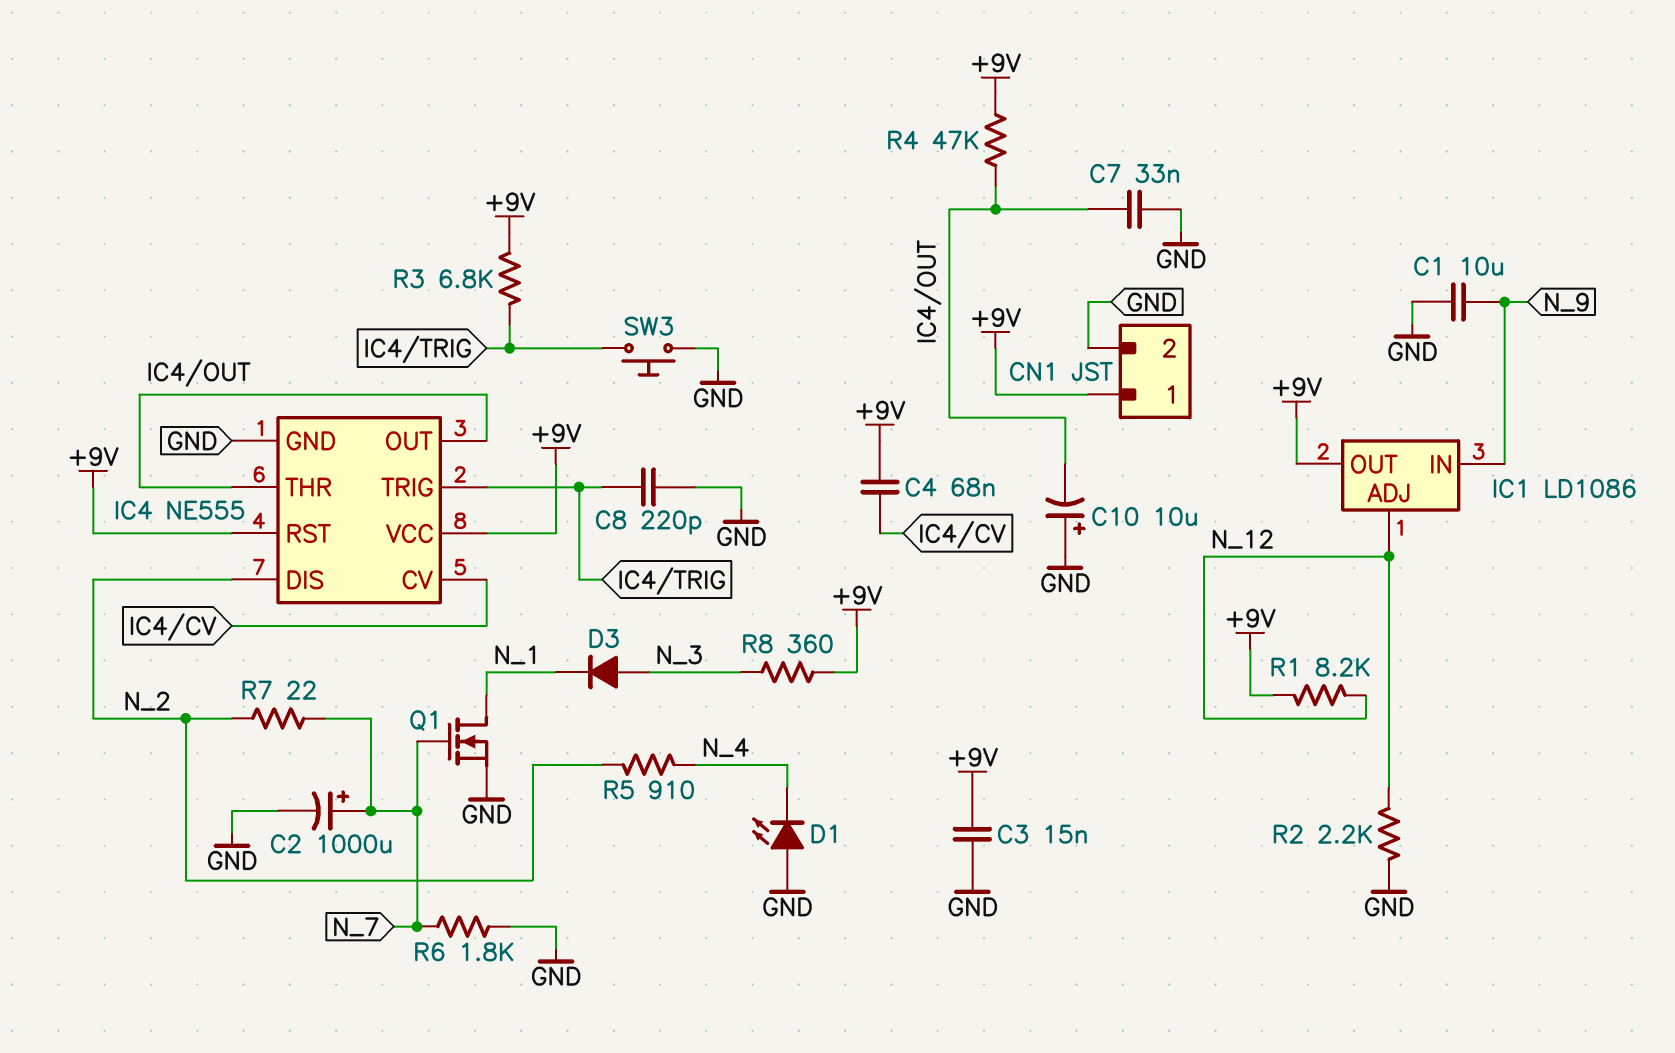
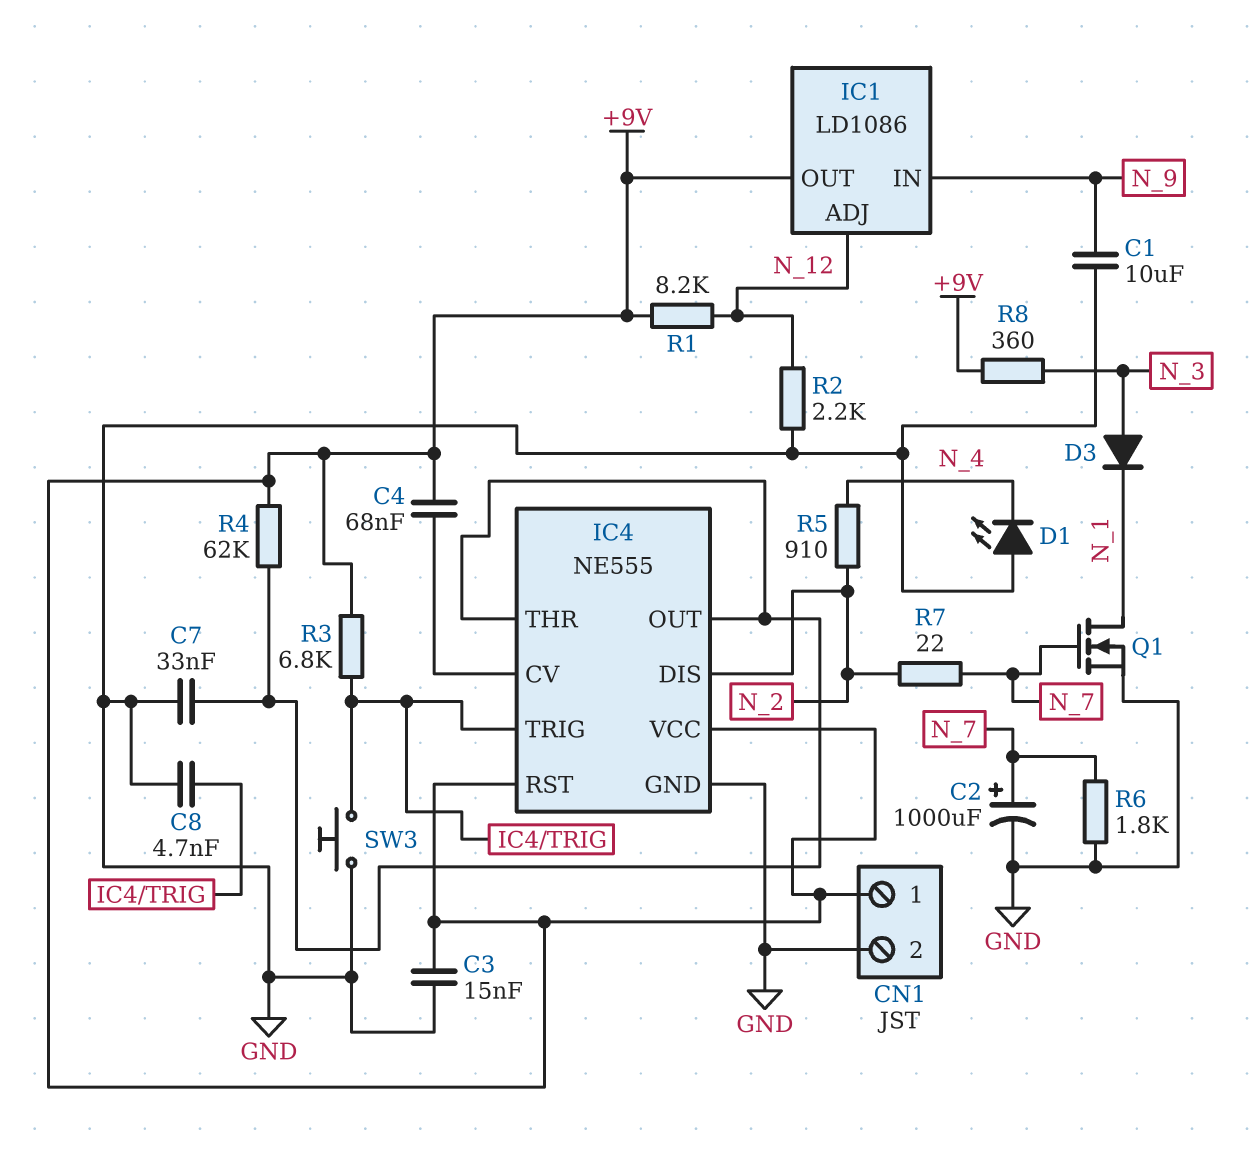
C8: 220pF (GND, IC4/TRIG) -> 4.7nF (GND, IC4/TRIG)
C10: 10uF (plus GND, minus IC4/OUT) -> none
R4: 47k (+9V, IC4/OUT) -> 62k (+9V, IC4/OUT)

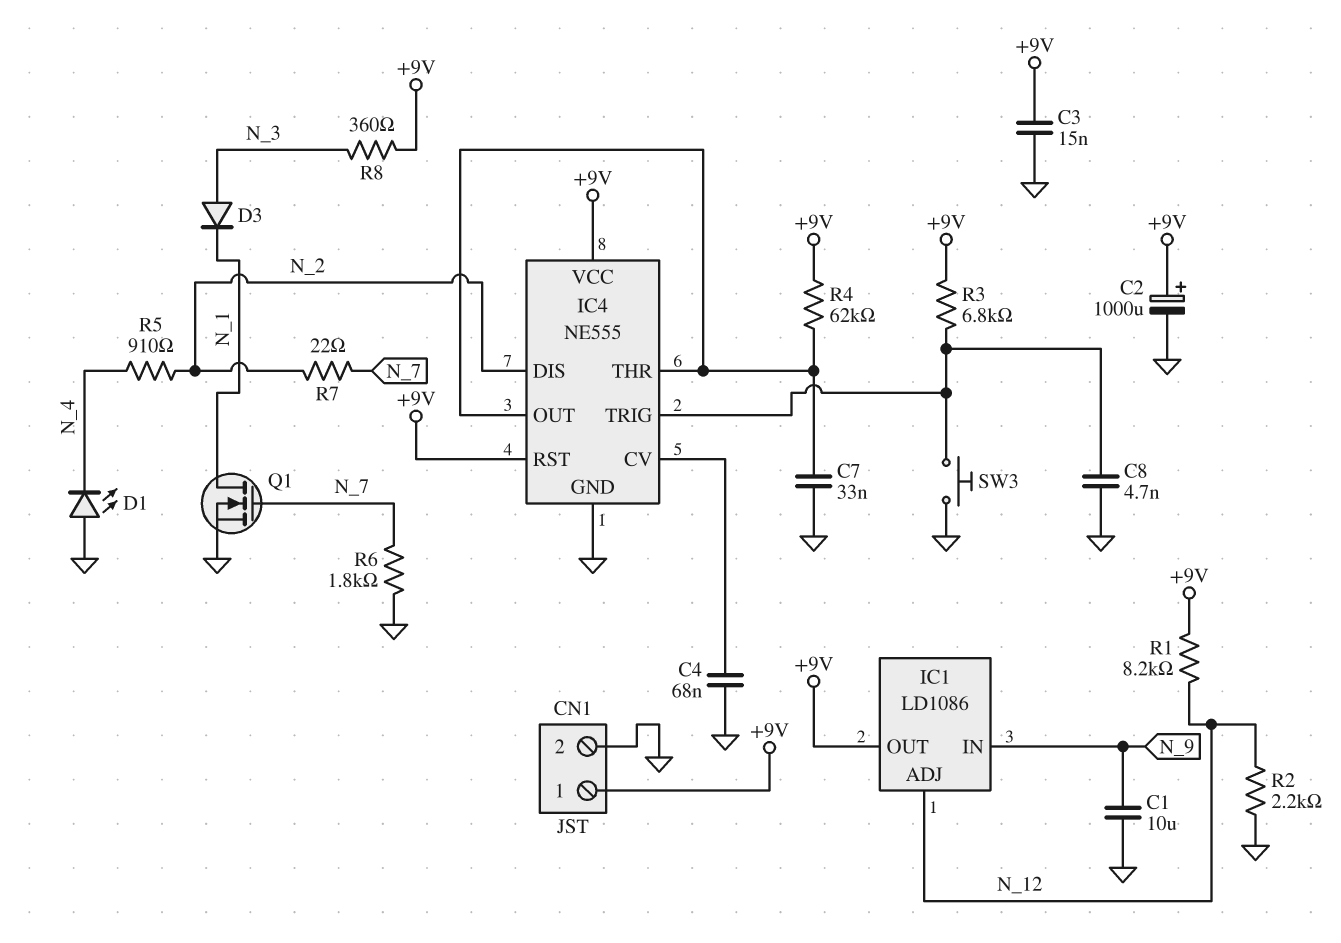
C2: 1000uF (plus N_7, minus GND) -> 1000uF (plus +9V, minus GND)
C4: 68nF (+9V, IC4/CV) -> 68nF (GND, IC4/CV)

